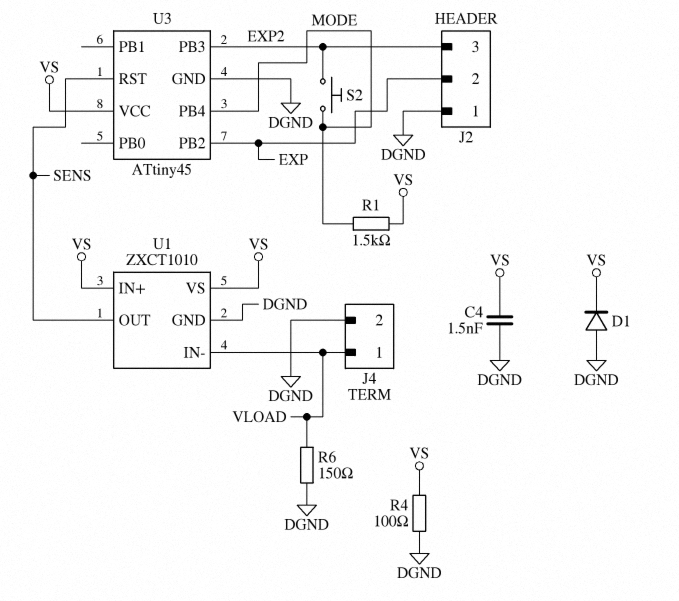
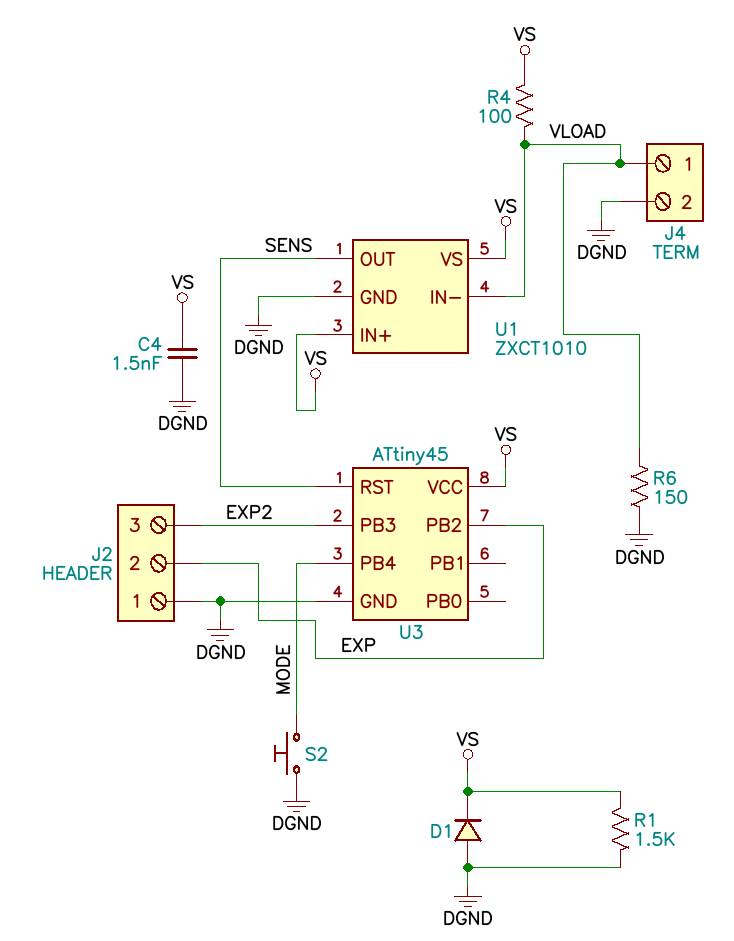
R1: 1.5k (MODE, VS) -> 1.5k (DGND, VS)
R4: 100 (DGND, VS) -> 100 (VLOAD, VS)
S2: button (EXP2, MODE) -> button (DGND, MODE)

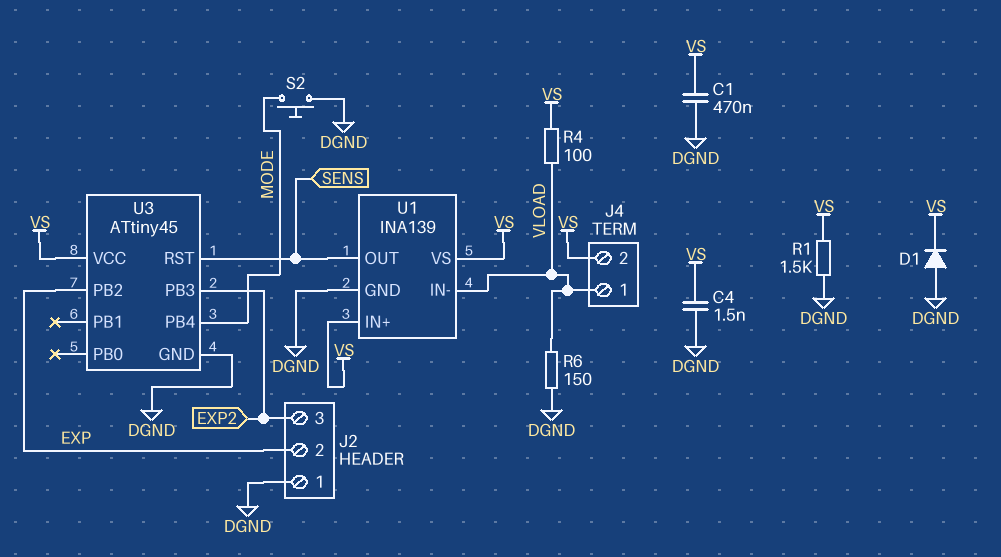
C1: none -> 470nF (DGND, VS)
J4 pin 2: DGND -> VS
U1: ZXCT1010 -> INA139

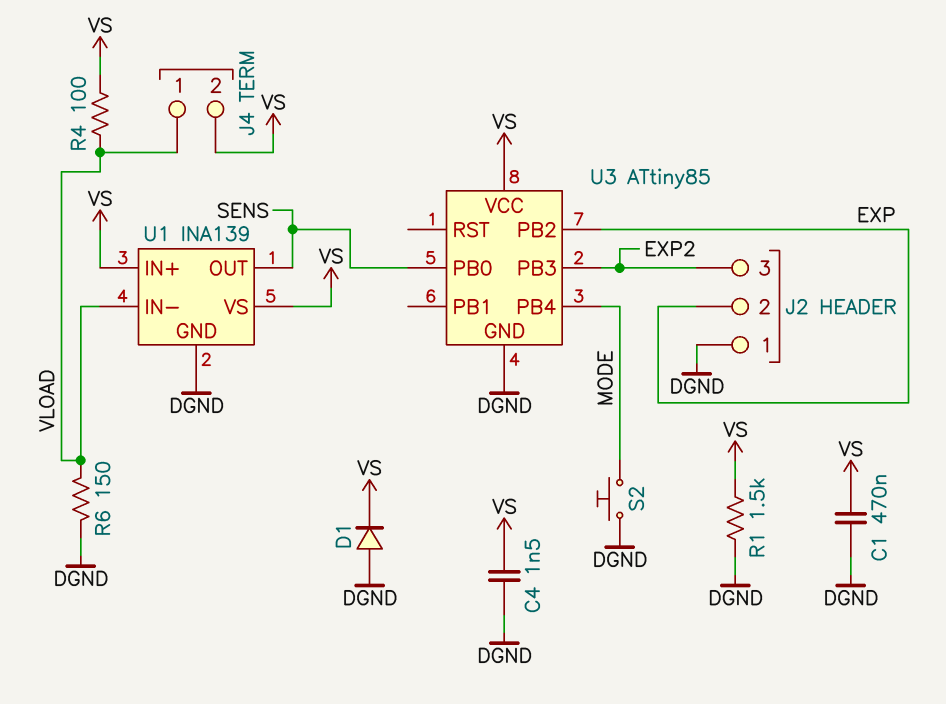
U3: ATtiny45 -> ATtiny85
U3 pin PB0: none -> SENS
U3 pin RST: SENS -> none

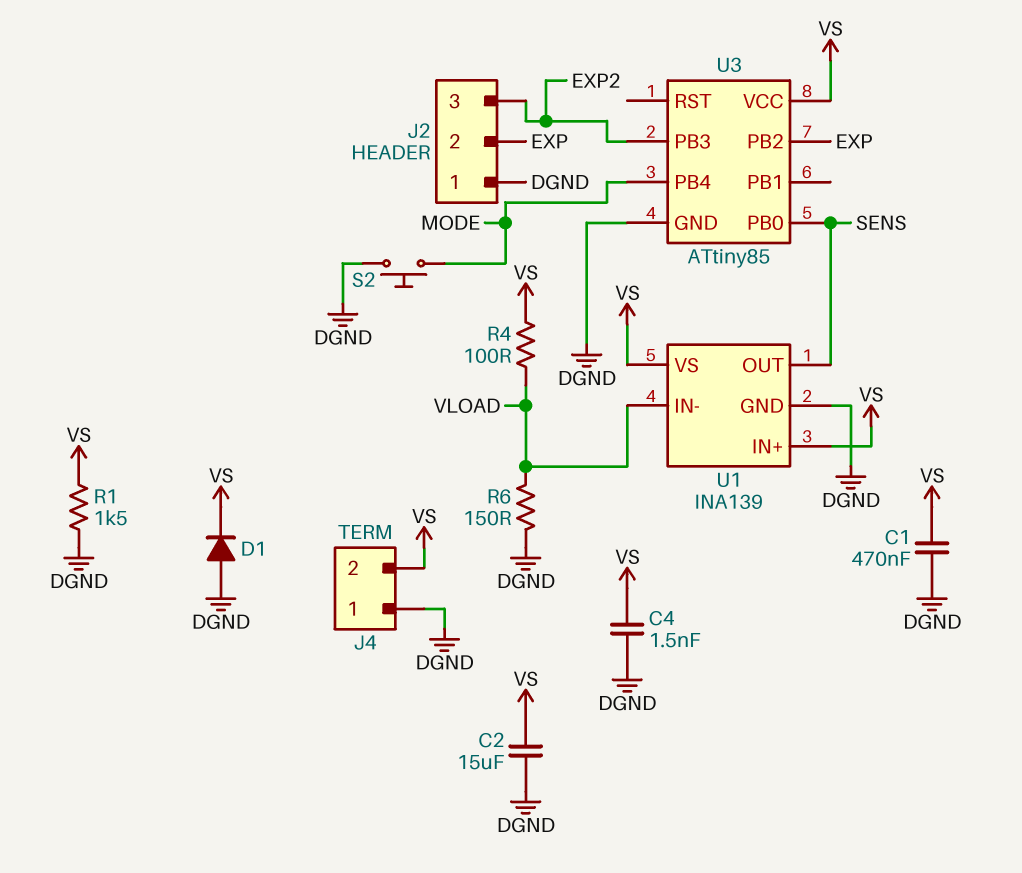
C2: none -> 15uF (DGND, VS)
J4 pin 1: VLOAD -> DGND

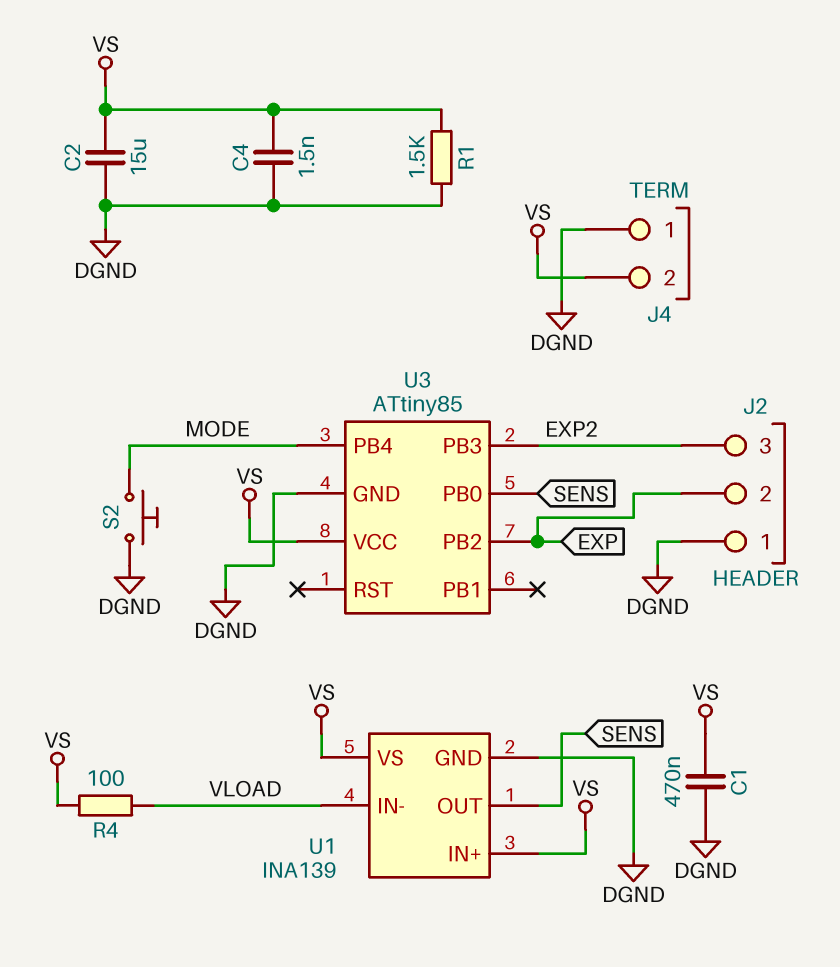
D1: diode (A DGND, K VS) -> none
R6: 150 (DGND, VLOAD) -> none

